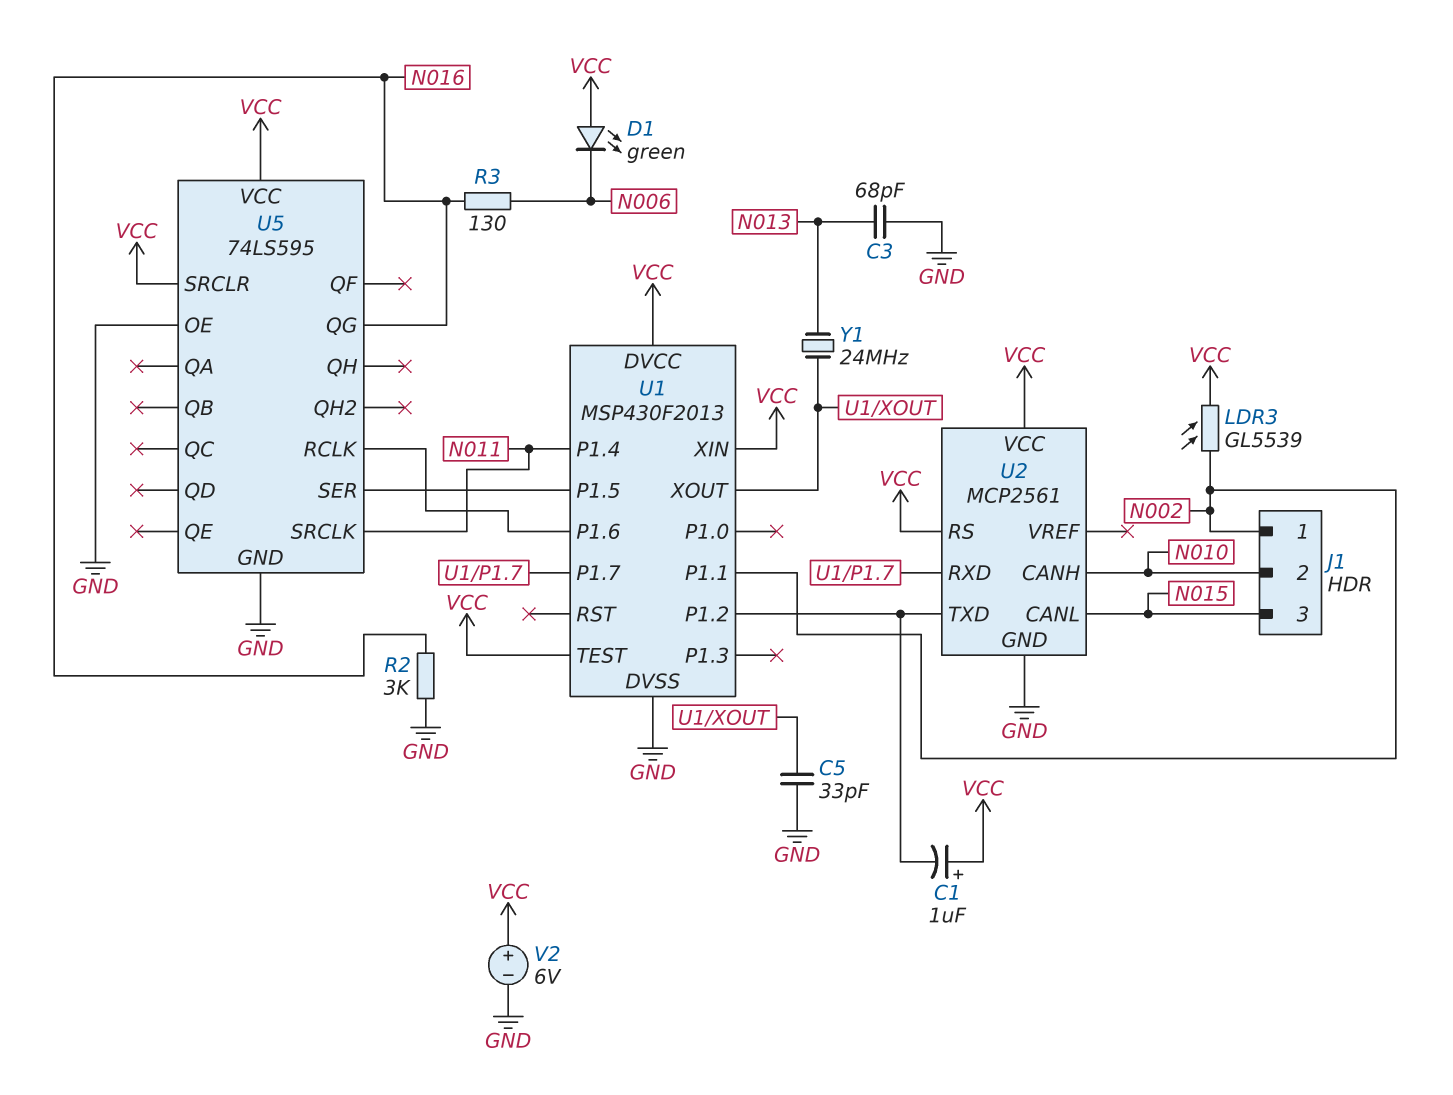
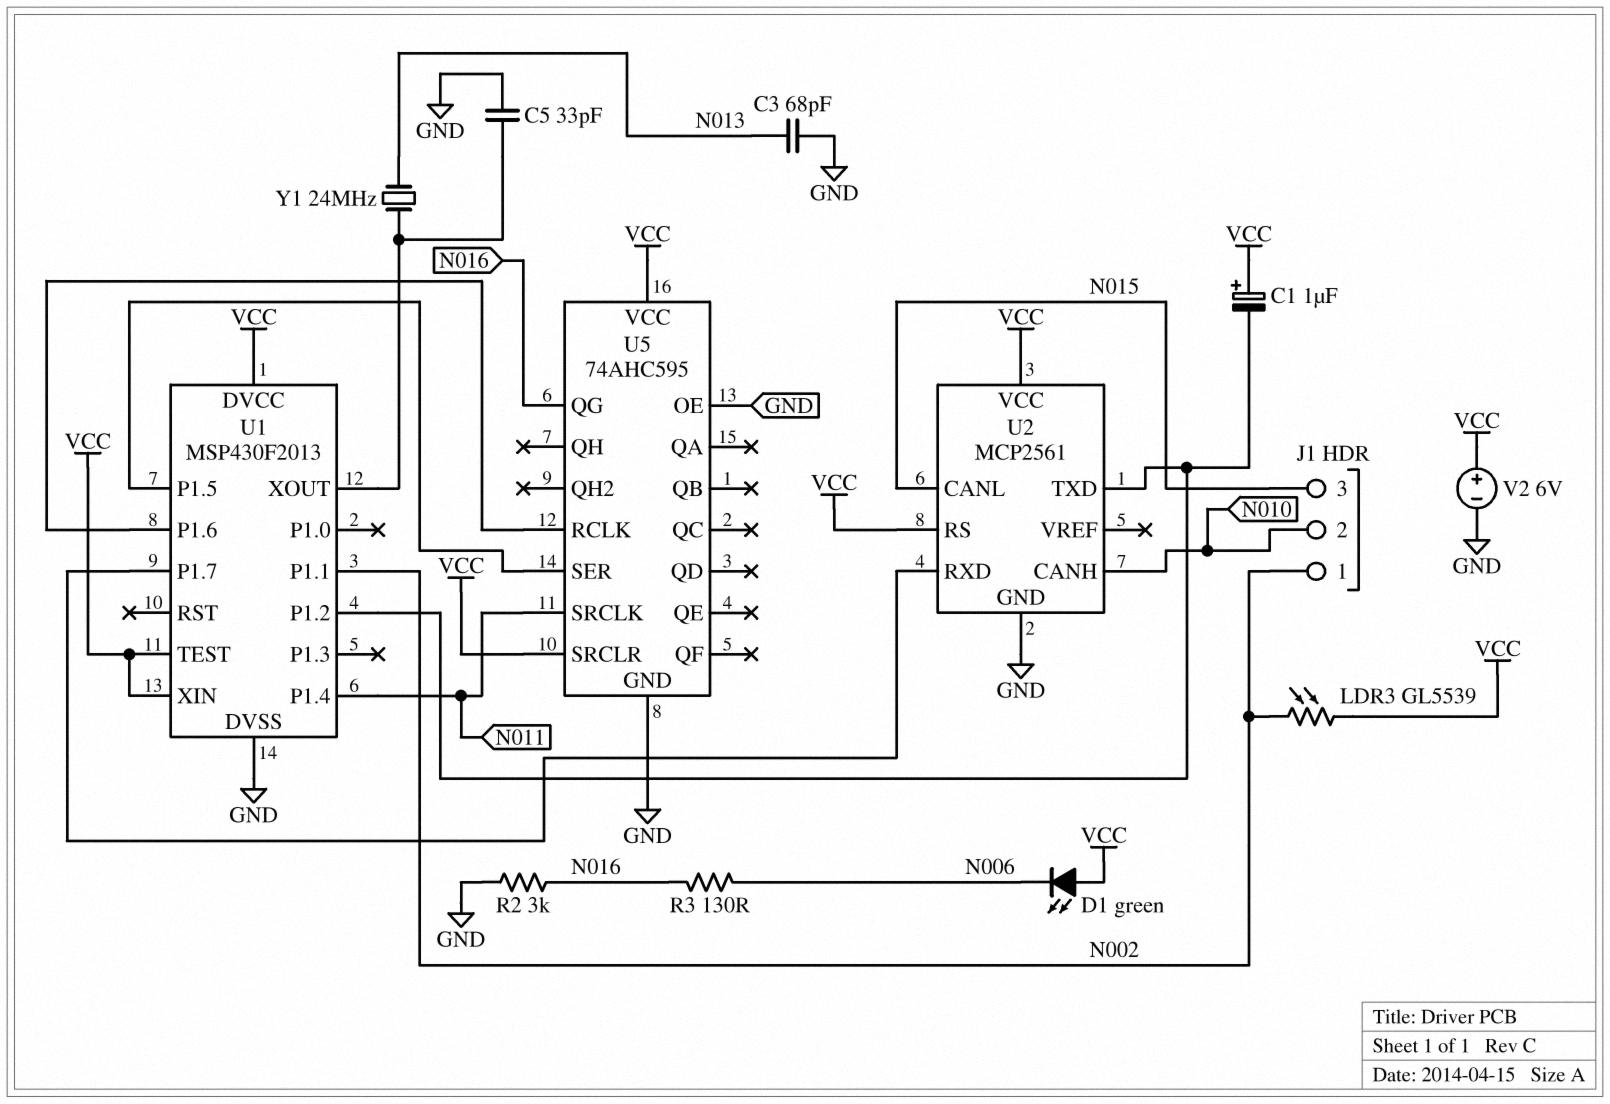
U5: 74LS595 -> 74AHC595

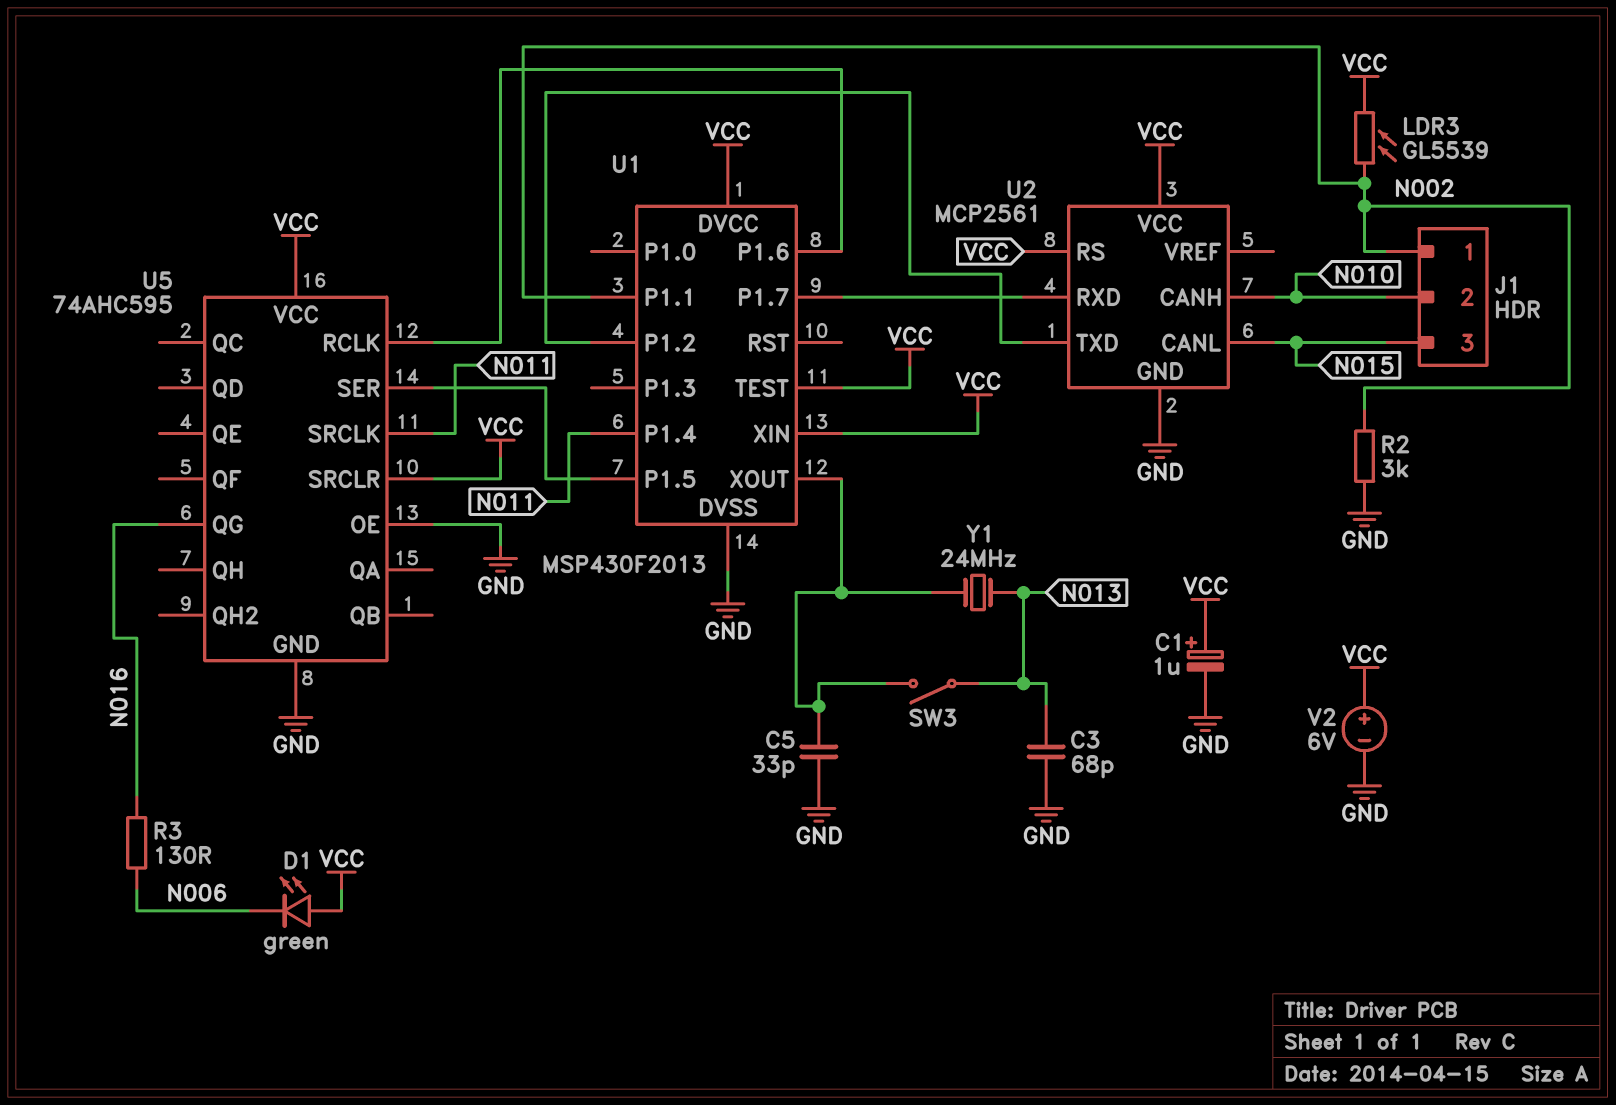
C1: 1uF (plus VCC, minus U1/P1.2) -> 1uF (plus VCC, minus GND)
R2: 3k (GND, N016) -> 3k (GND, N002)
SW3: none -> switch (N013, U1/XOUT)

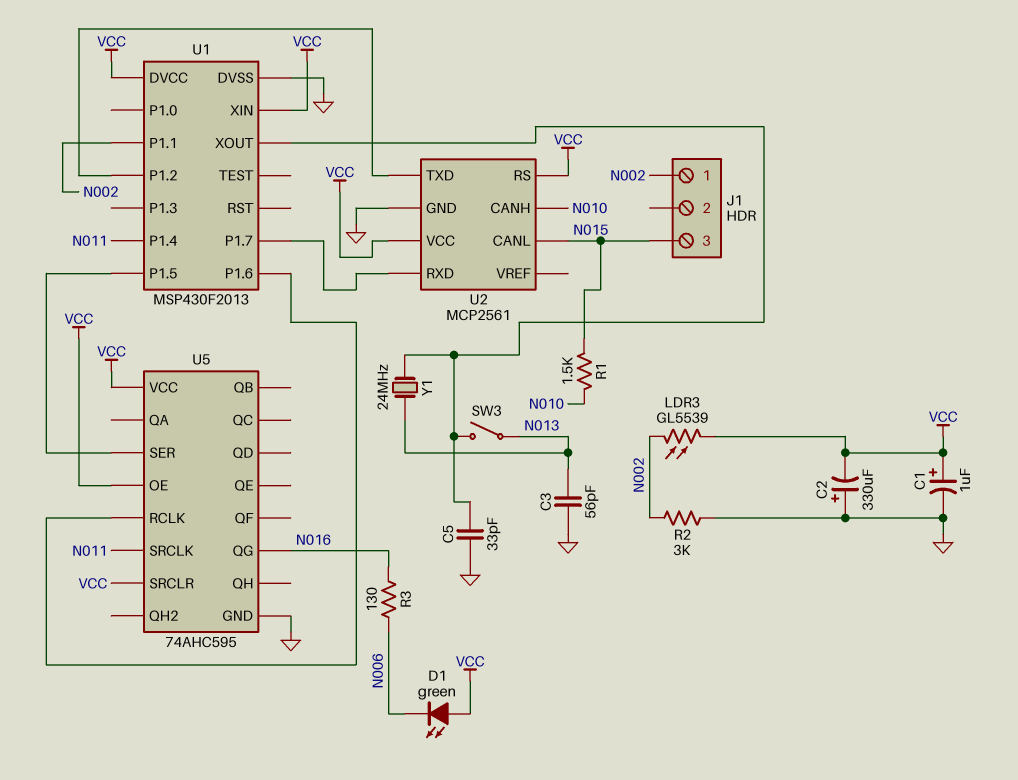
C2: none -> 330uF (plus GND, minus VCC)
C3: 68pF (GND, N013) -> 56pF (GND, N013)
J1 pin 2: N010 -> none
R1: none -> 1.5k (N010, N015)
U1 pin TEST: VCC -> none
U5 pin OE: GND -> VCC
V2: 6V (plus VCC, minus GND) -> none

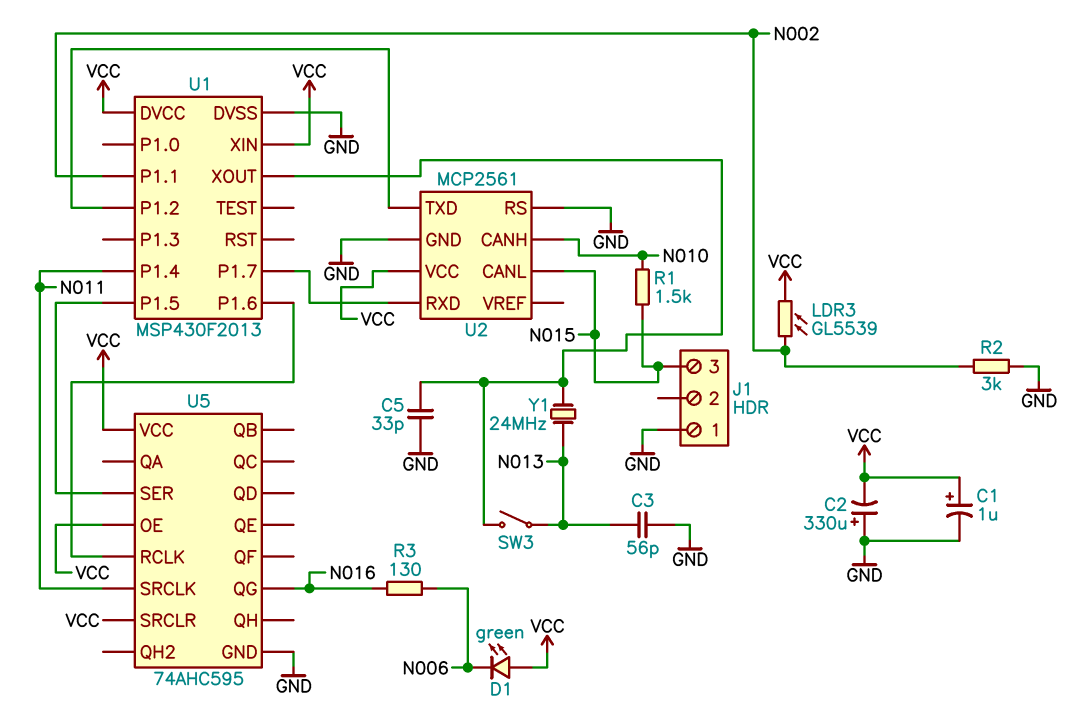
J1 pin 1: N002 -> GND
U2 pin RS: VCC -> GND

